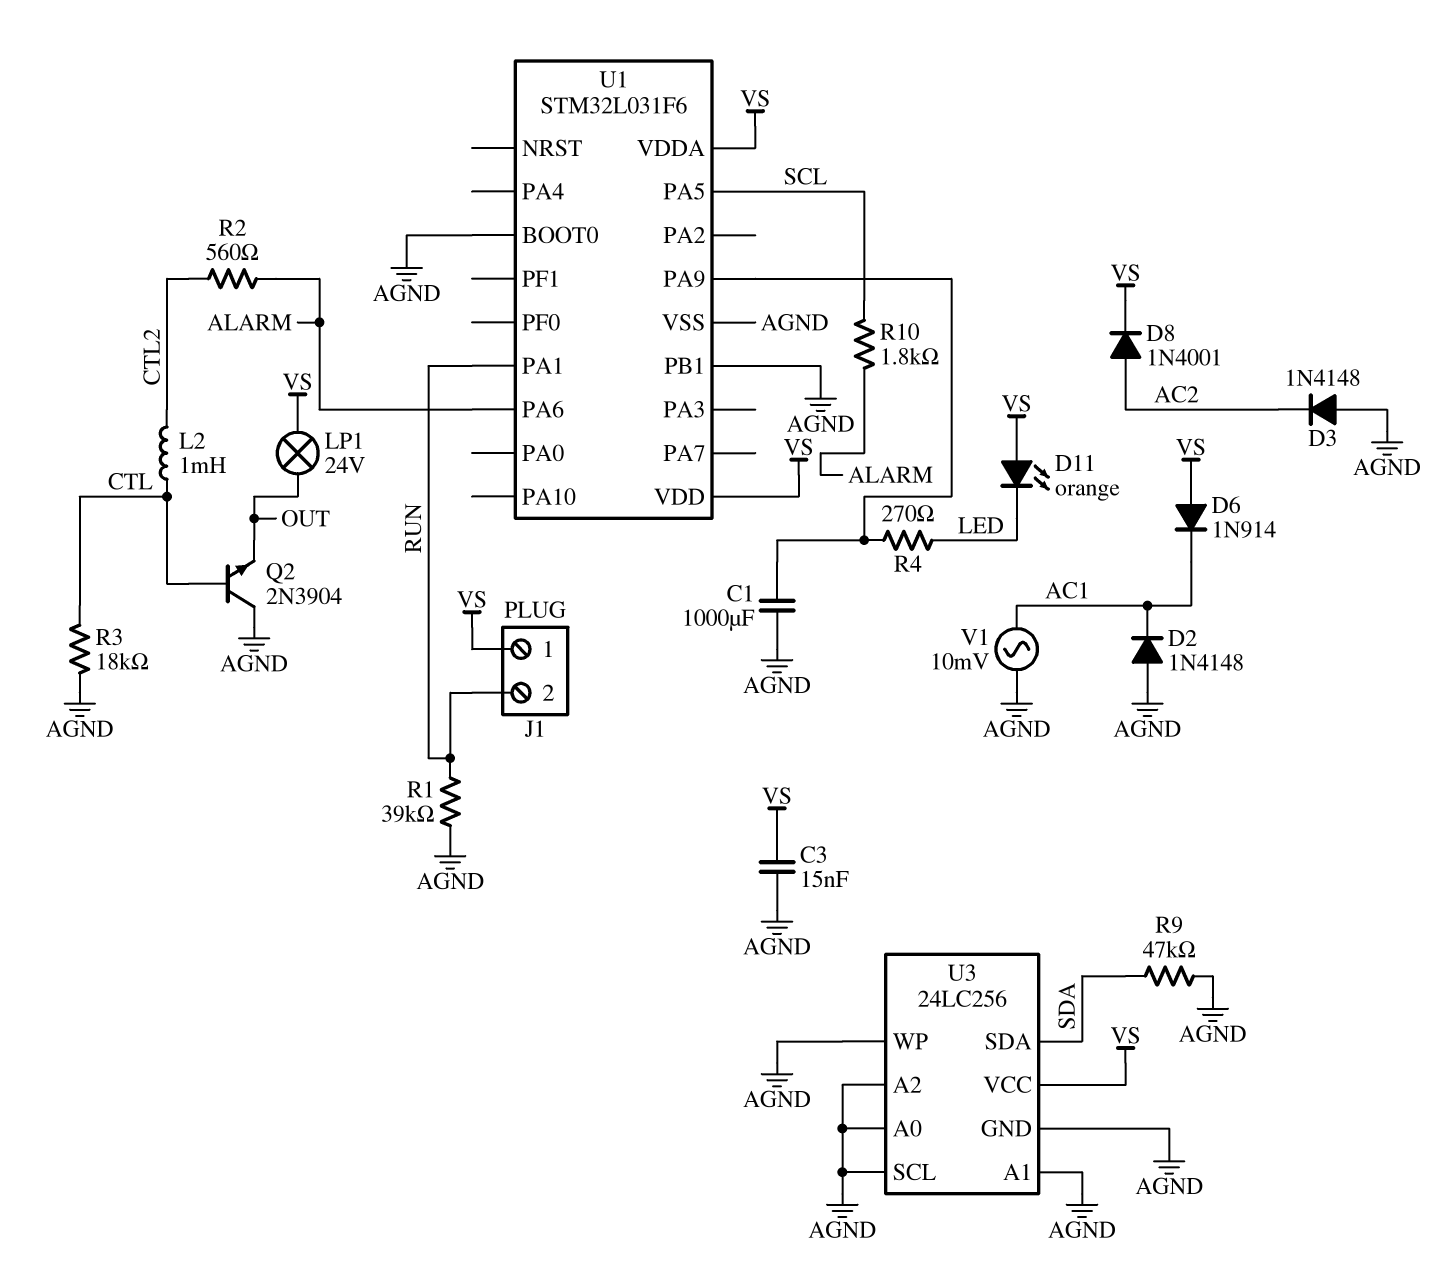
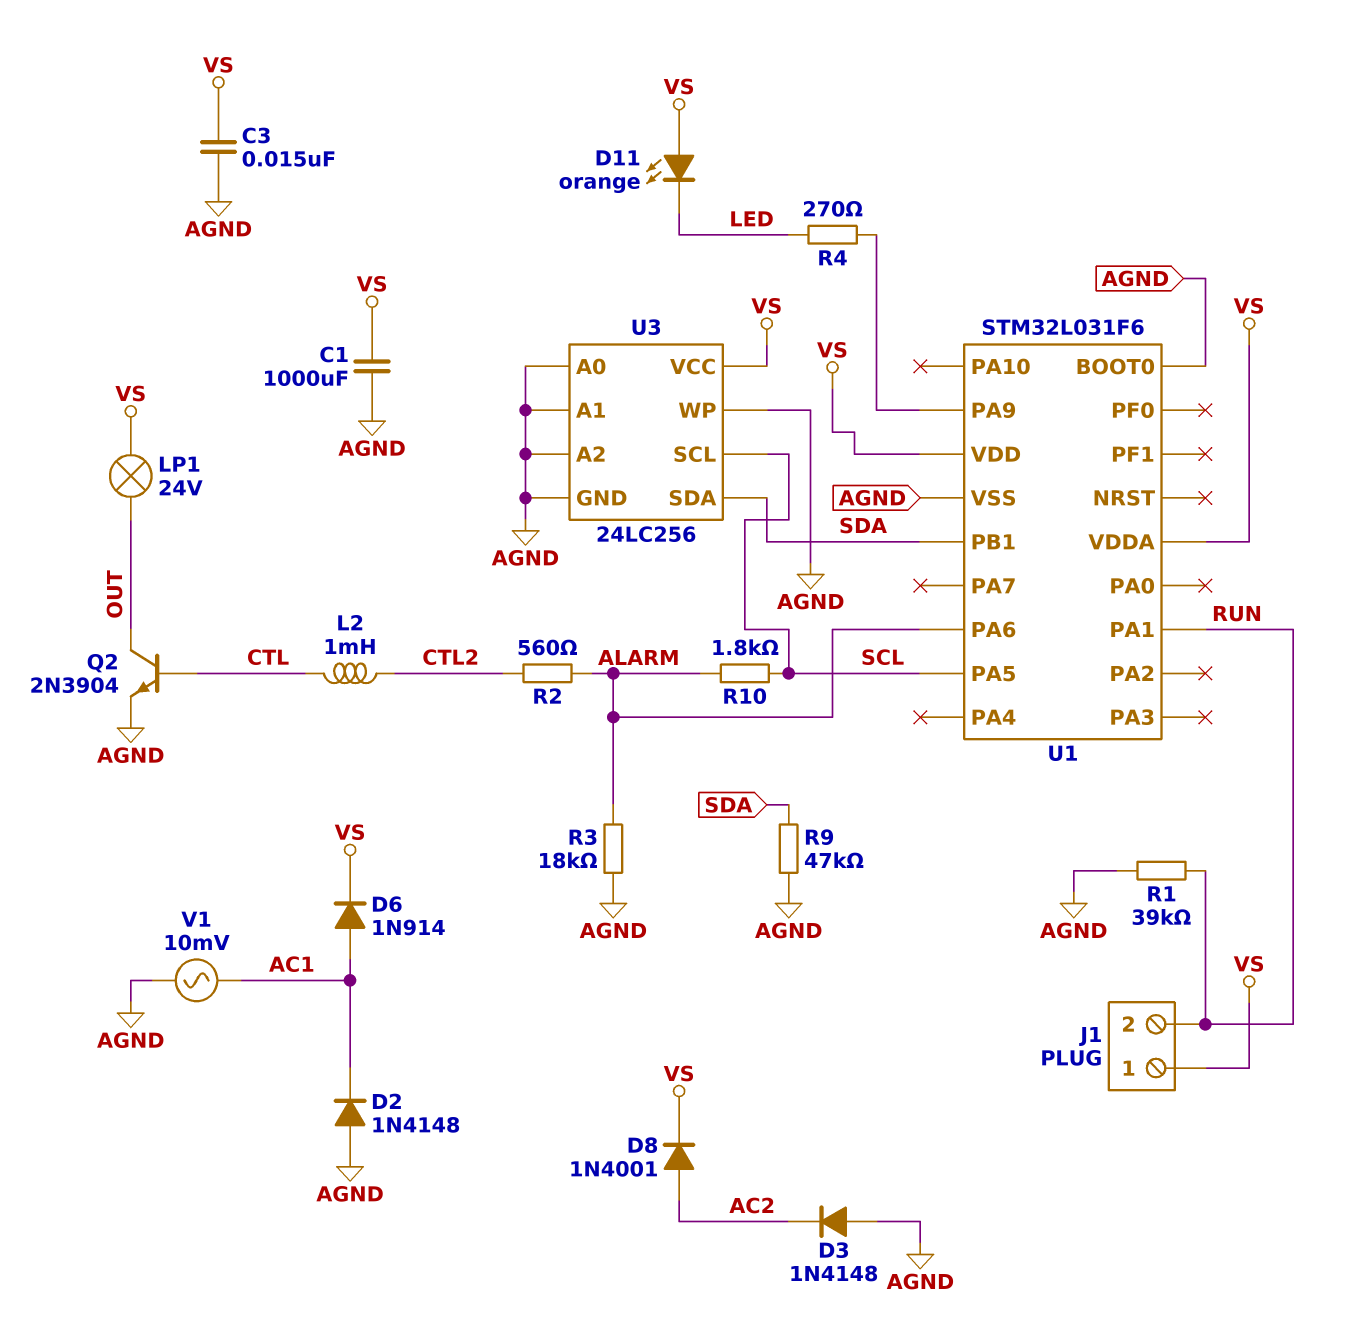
C1: 1000uF (AGND, U1/PA9) -> 1000uF (AGND, VS)
D6: diode 1N914 (A VS, K AC1) -> diode 1N914 (A AC1, K VS)
Q2: NPN 2N3904 (B CTL, C AGND, E OUT) -> NPN 2N3904 (B CTL, C OUT, E AGND)
R3: 18k (AGND, CTL) -> 18k (AGND, ALARM)
U1 pin PB1: AGND -> SDA
U3 pin SCL: AGND -> SCL

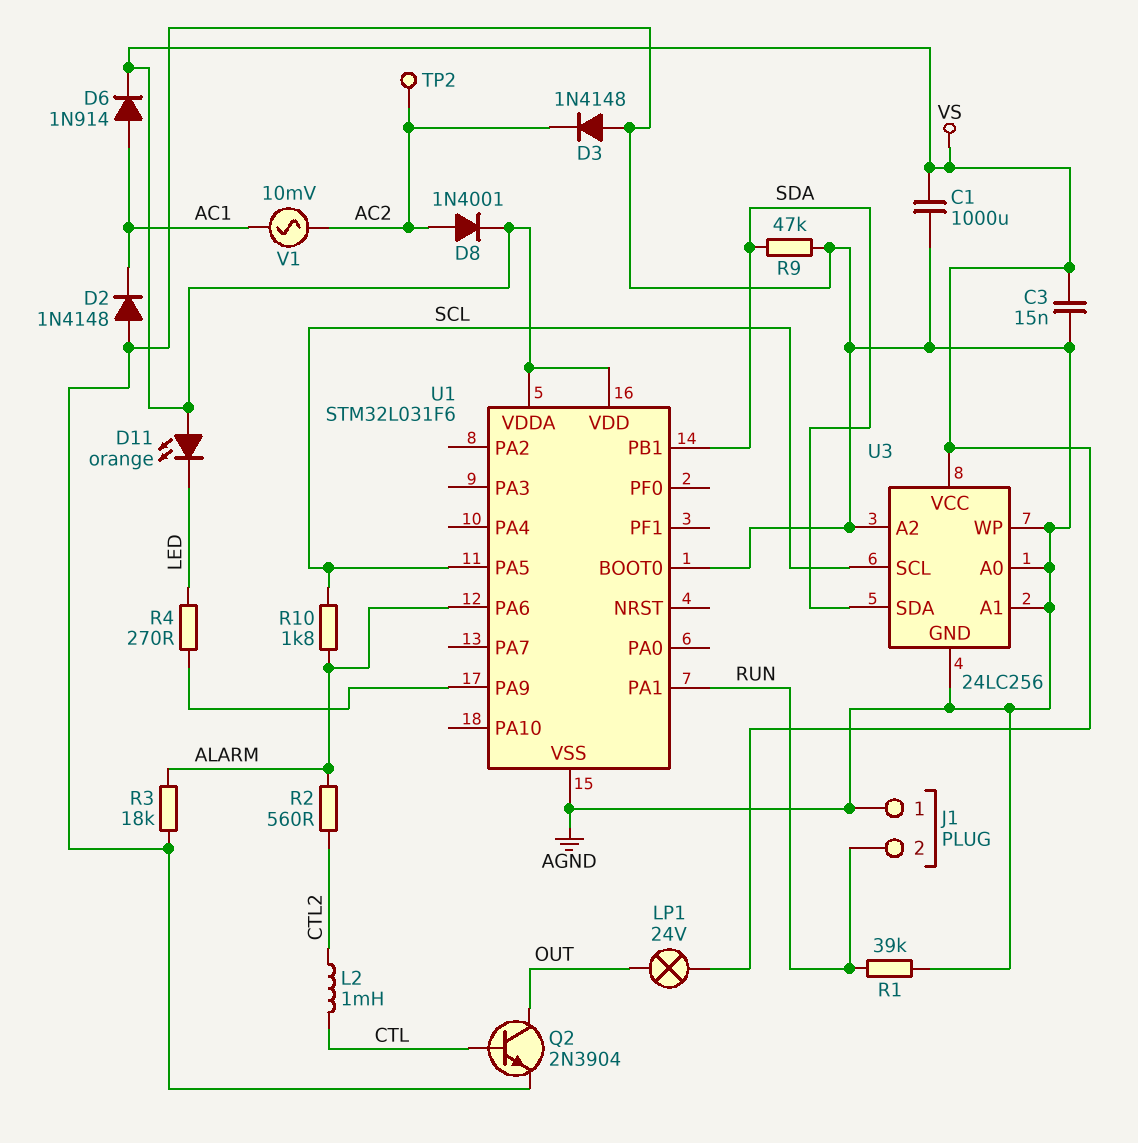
J1 pin 1: VS -> AGND
TP2: none -> test point (AC2)
V1: AC 10mV (AC1, AGND) -> AC 10mV (AC1, AC2)

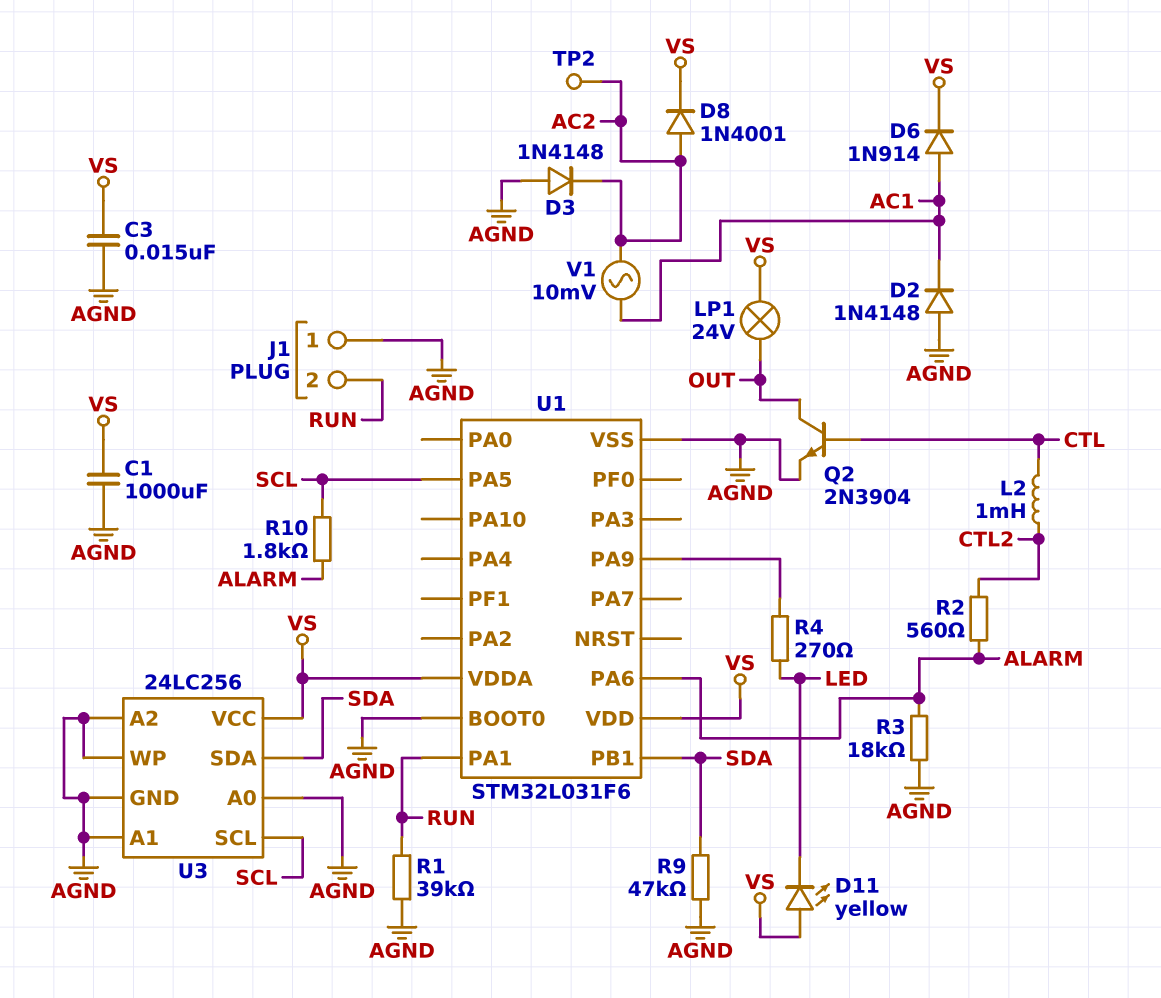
D11: LED orange (A VS, K LED) -> LED yellow (A VS, K LED)

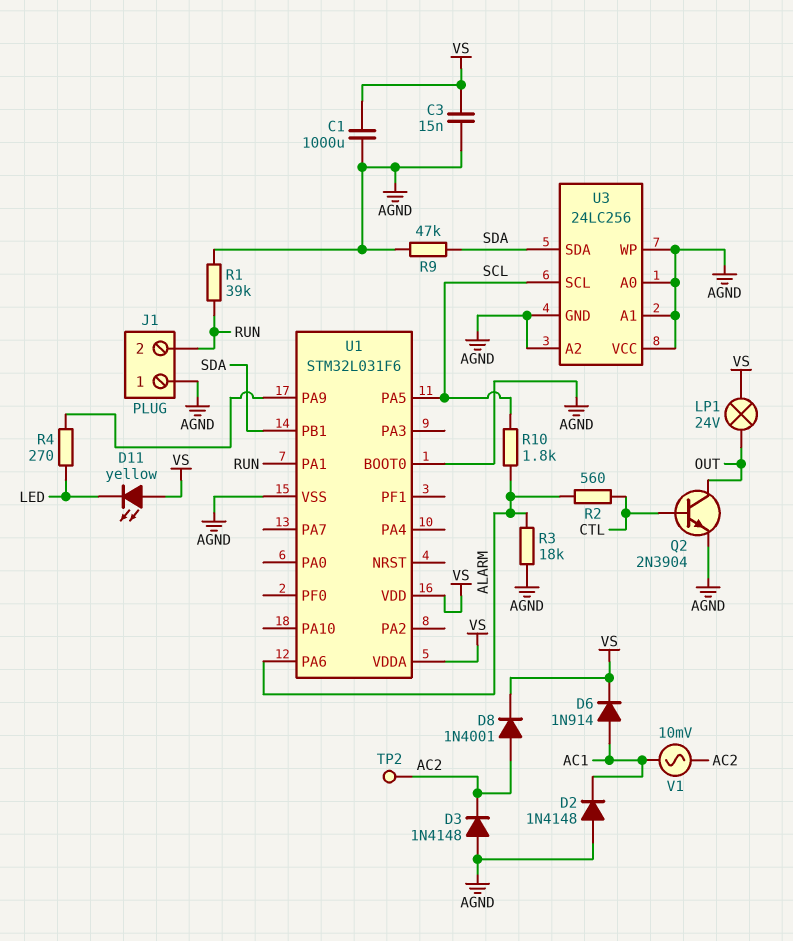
L2: 1mH (CTL, CTL2) -> none
R2: 560 (ALARM, CTL2) -> 560 (ALARM, CTL)
U3 pin VCC: VS -> AGND

